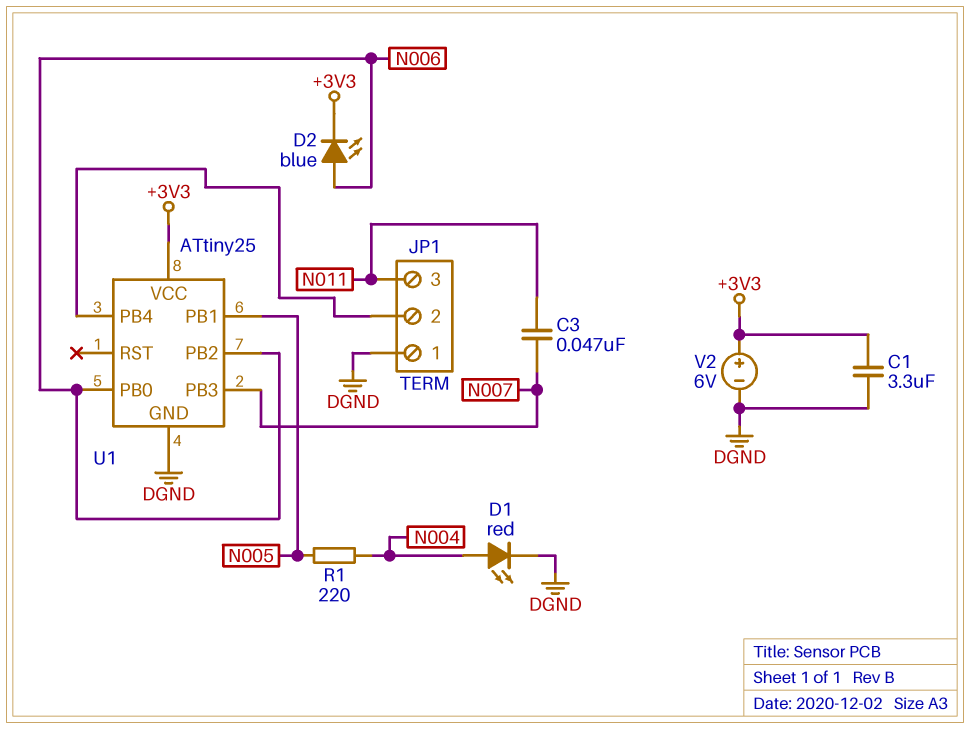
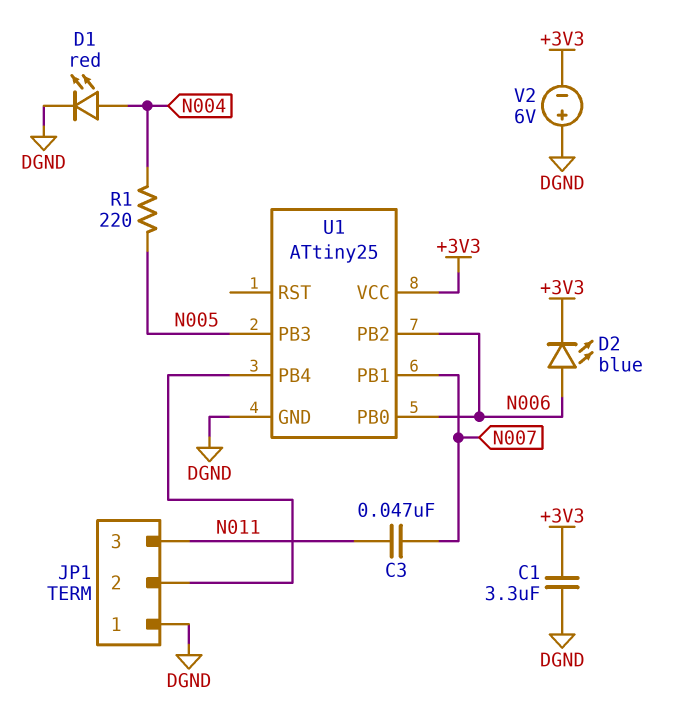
U1 pin PB1: N005 -> N007
U1 pin PB3: N007 -> N005
V2: 6V (plus +3V3, minus DGND) -> 6V (plus DGND, minus +3V3)

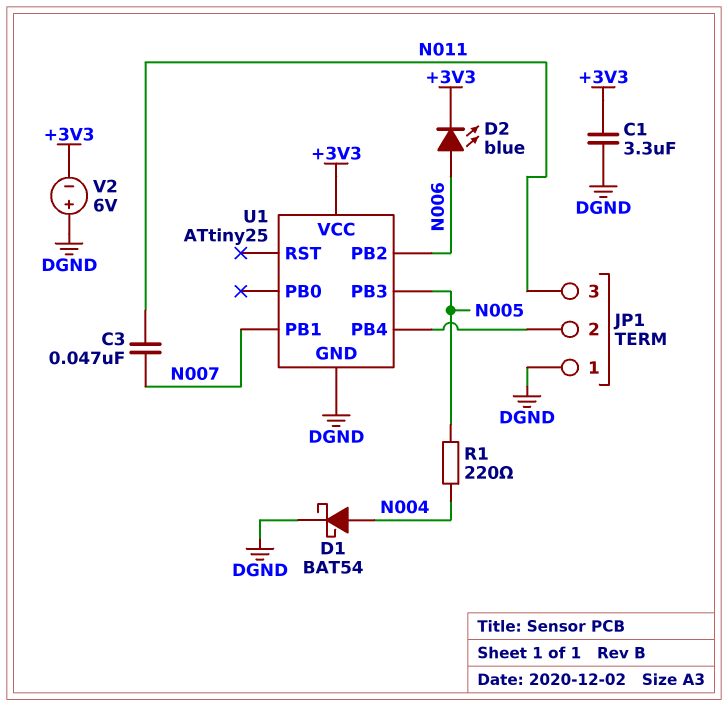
D1: LED red (A N004, K DGND) -> schottky BAT54 (A N004, K DGND)
U1 pin PB0: N006 -> none

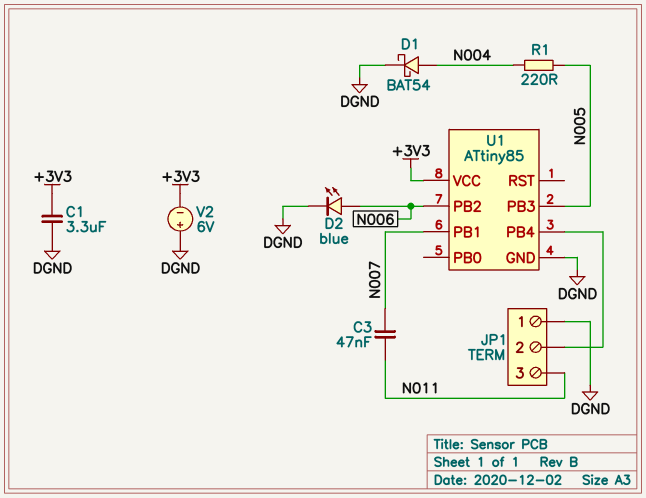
D2: LED blue (A N006, K +3V3) -> LED blue (A N006, K DGND)
U1: ATtiny25 -> ATtiny85

